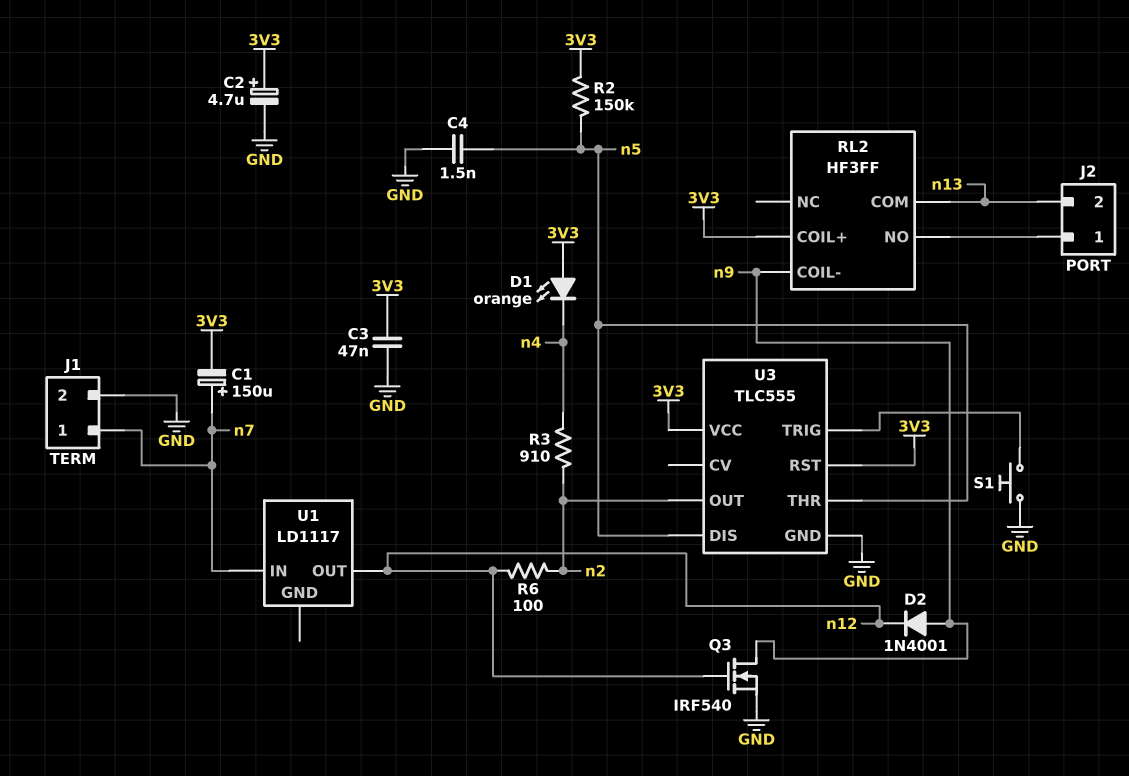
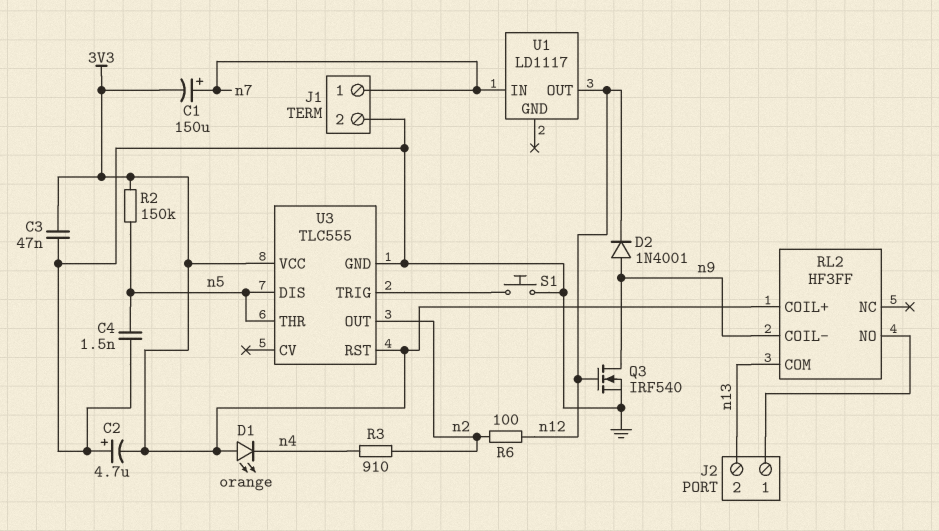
C2: 4.7uF (plus 3V3, minus GND) -> 4.7uF (plus GND, minus 3V3)

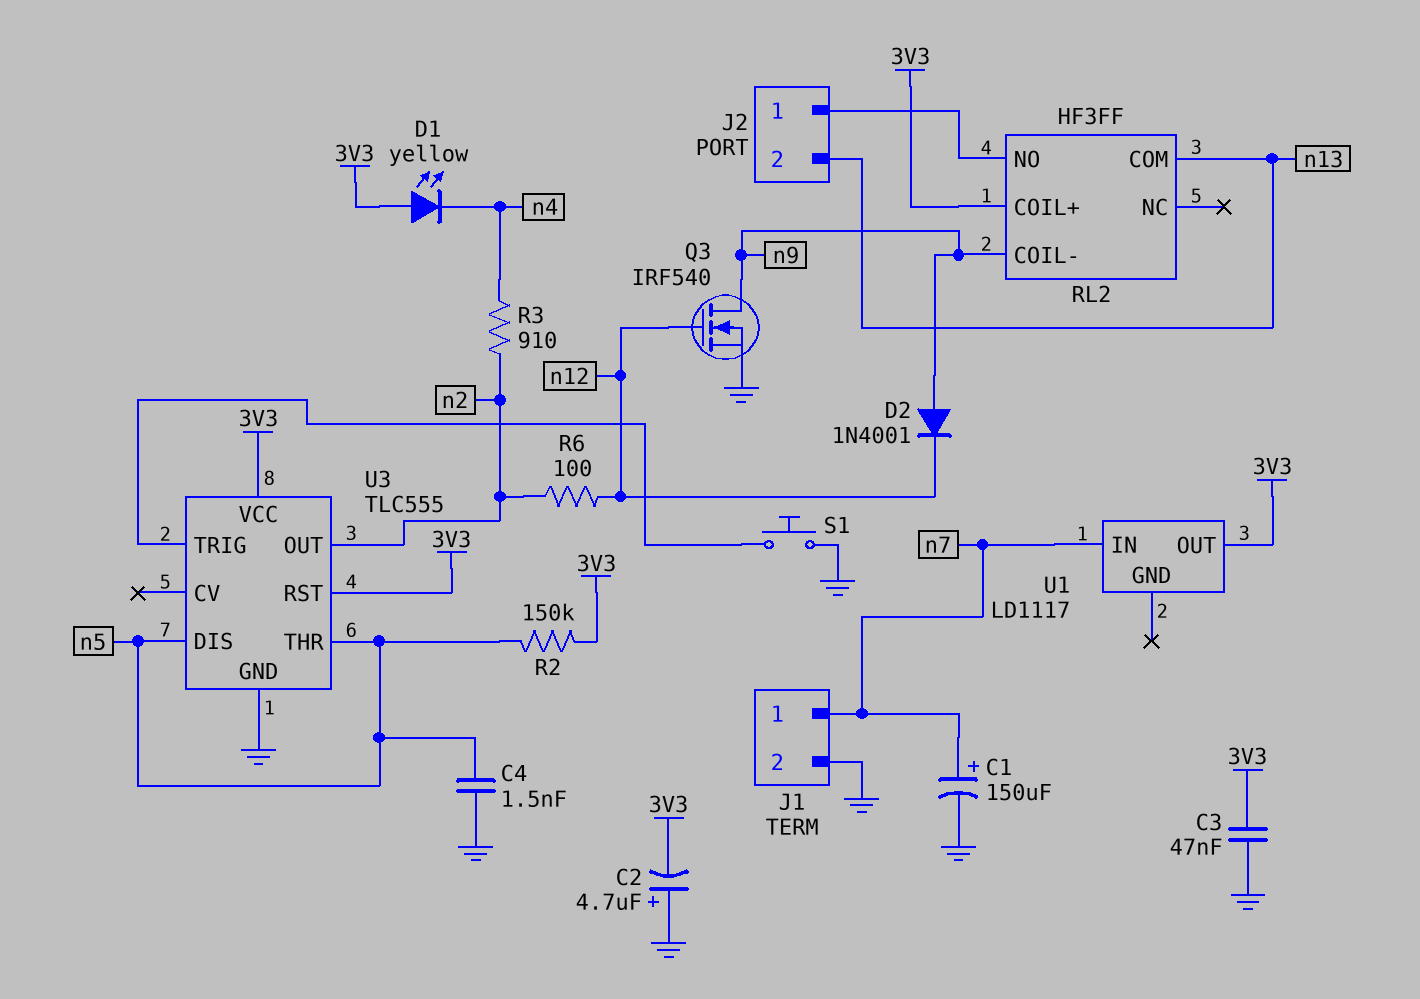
C1: 150uF (plus n7, minus 3V3) -> 150uF (plus n7, minus GND)
D1: LED orange (A 3V3, K n4) -> LED yellow (A 3V3, K n4)
U1 pin OUT: n12 -> 3V3

